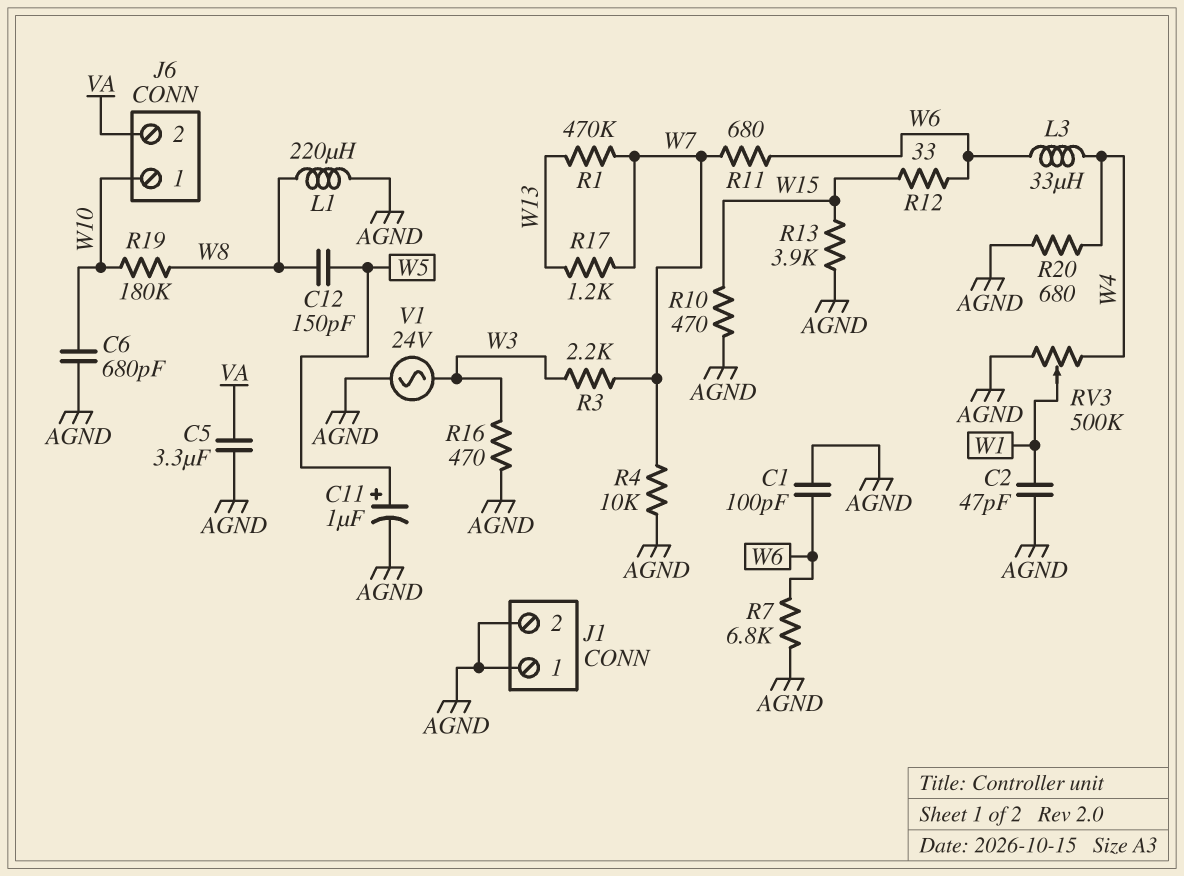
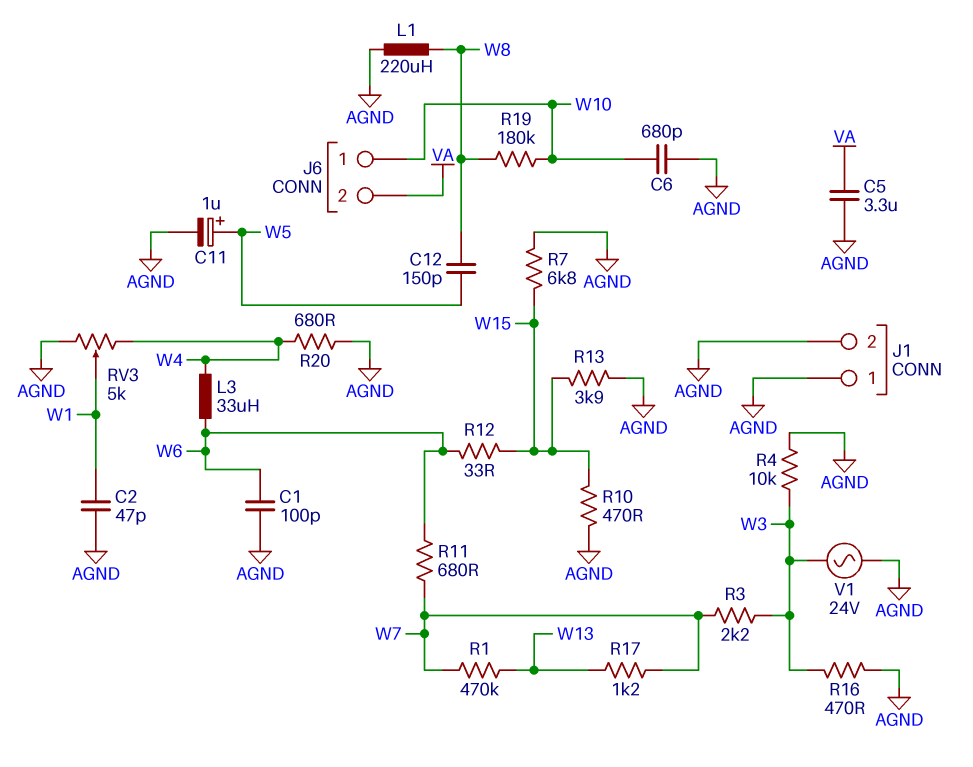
R4: 10k (AGND, W7) -> 10k (AGND, W3)
R7: 6.8k (AGND, W6) -> 6.8k (AGND, W15)
RV3: 500k (AGND, W4, wiper W1) -> 5k (AGND, W4, wiper W1)

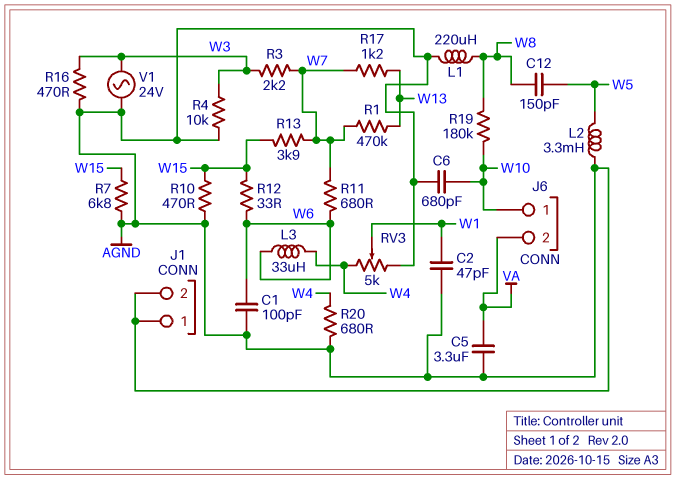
C11: 1uF (plus W5, minus AGND) -> none
L2: none -> 3.3mH (AGND, W5)
R13: 3.9k (AGND, W15) -> 3.9k (W7, W15)

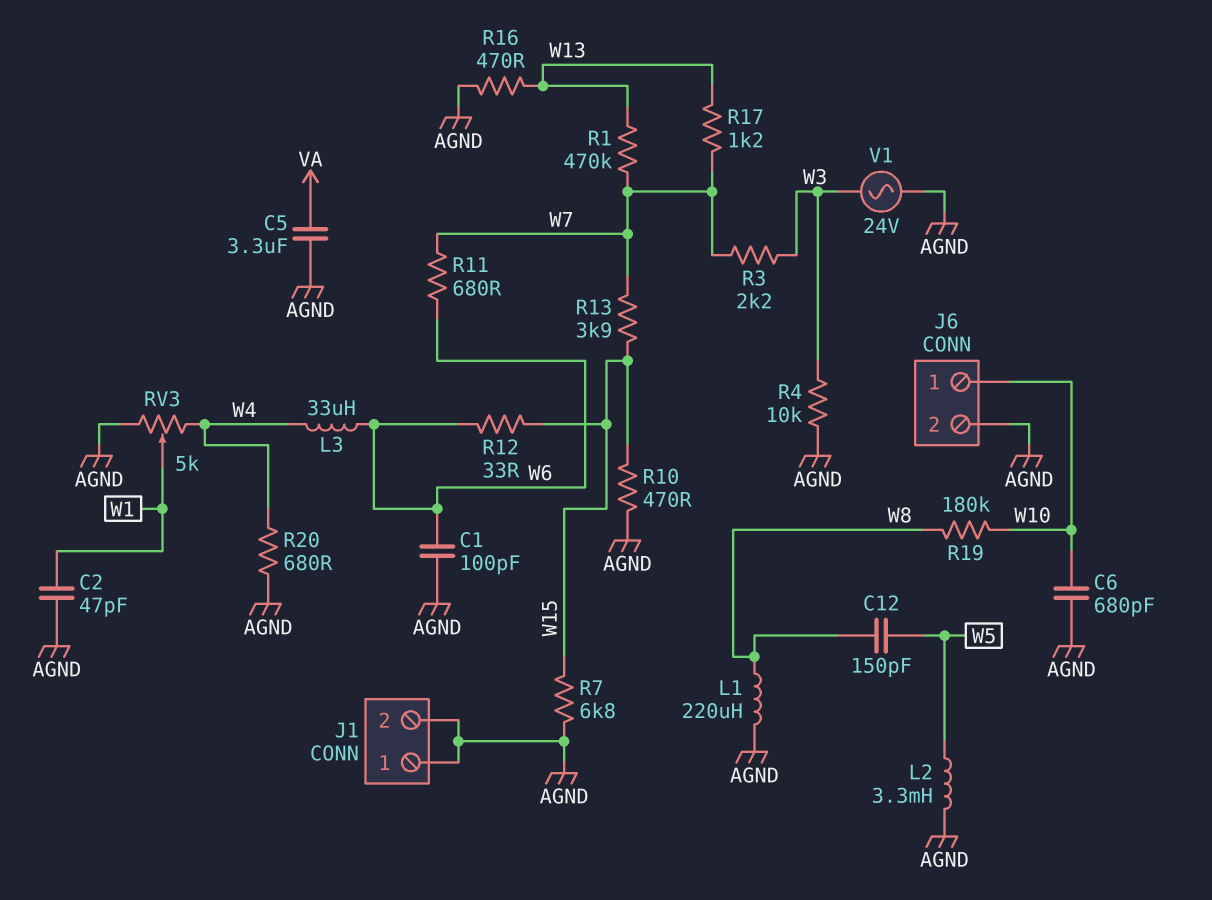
J6 pin 2: VA -> AGND
R16: 470 (AGND, W3) -> 470 (AGND, W13)

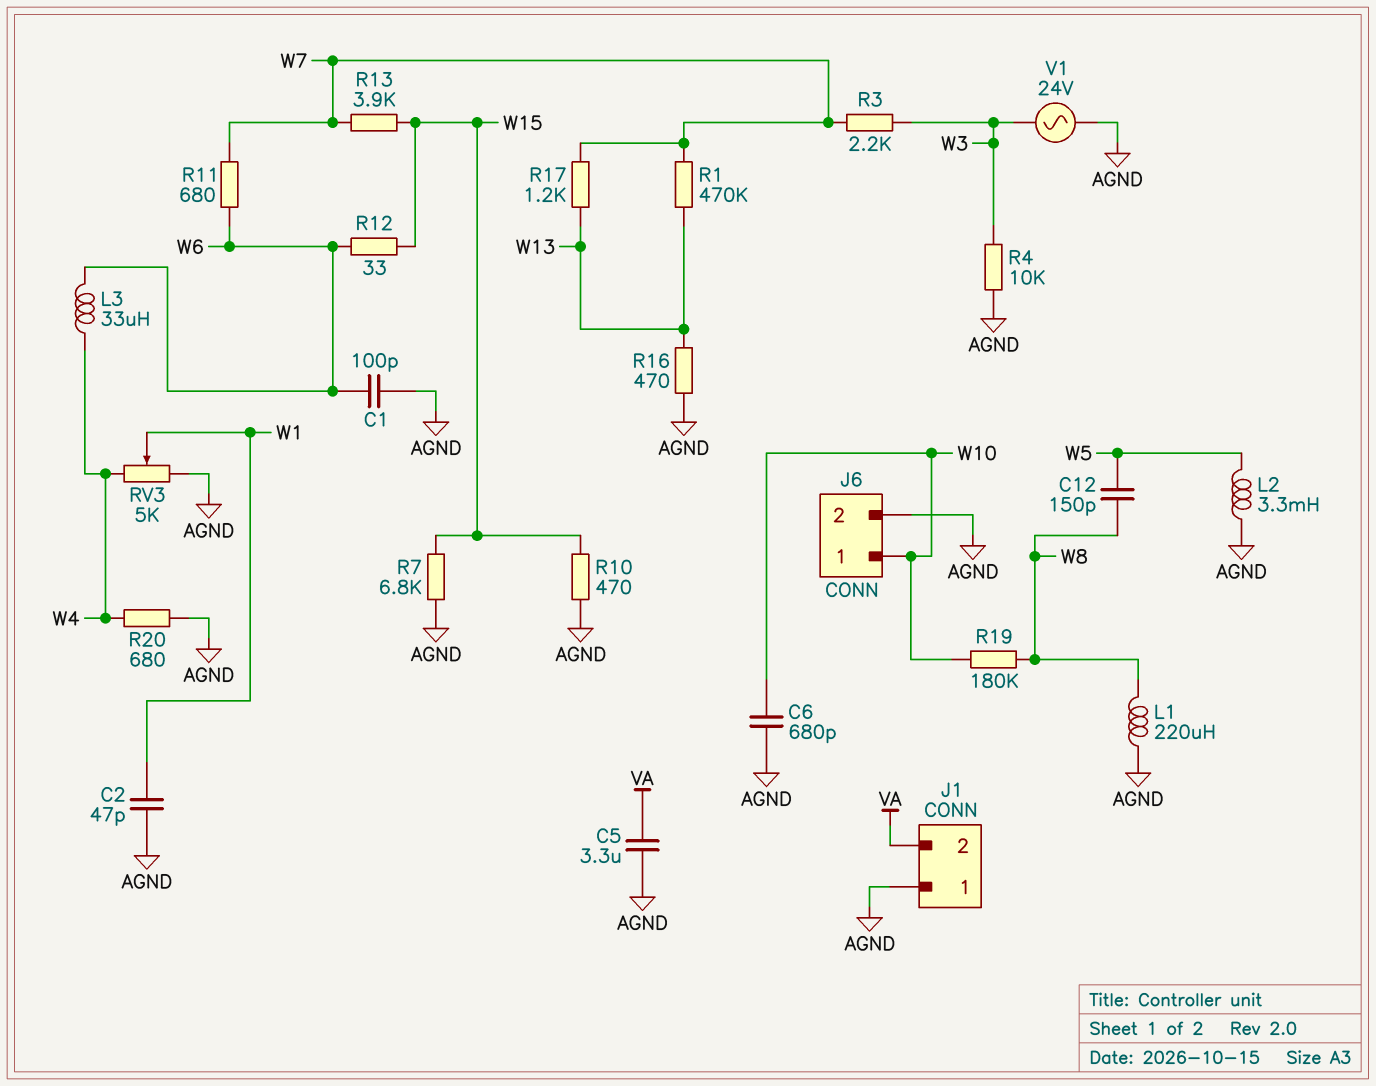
J1 pin 2: AGND -> VA

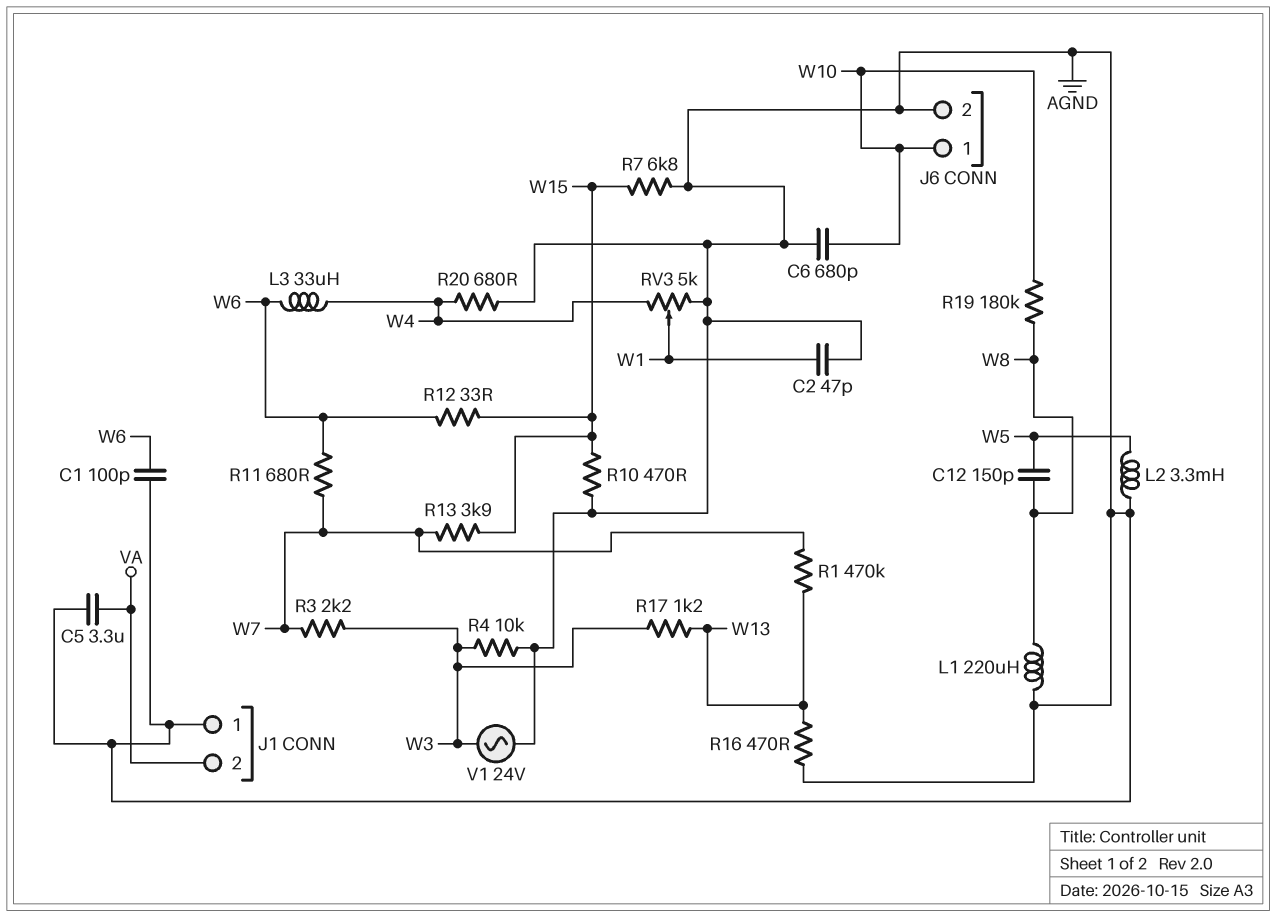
R17: 1.2k (W7, W13) -> 1.2k (W3, W13)

